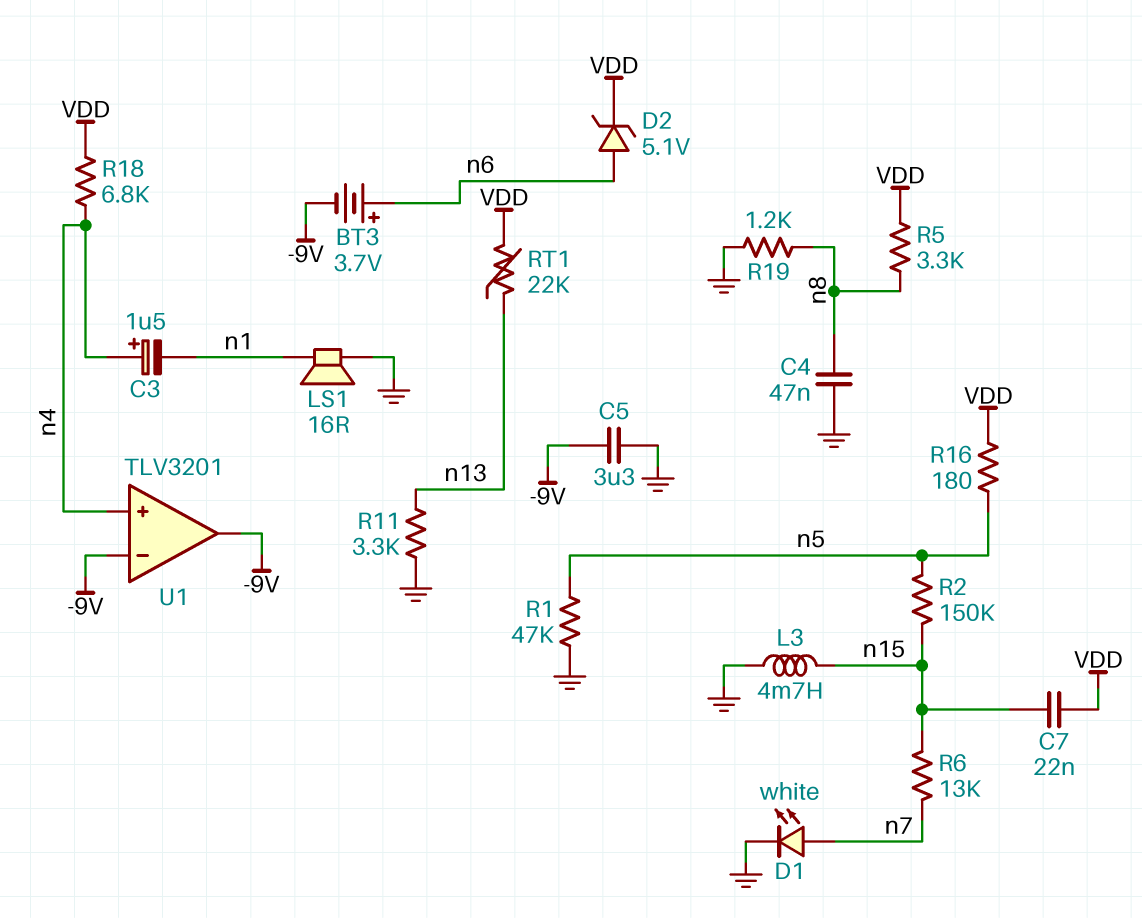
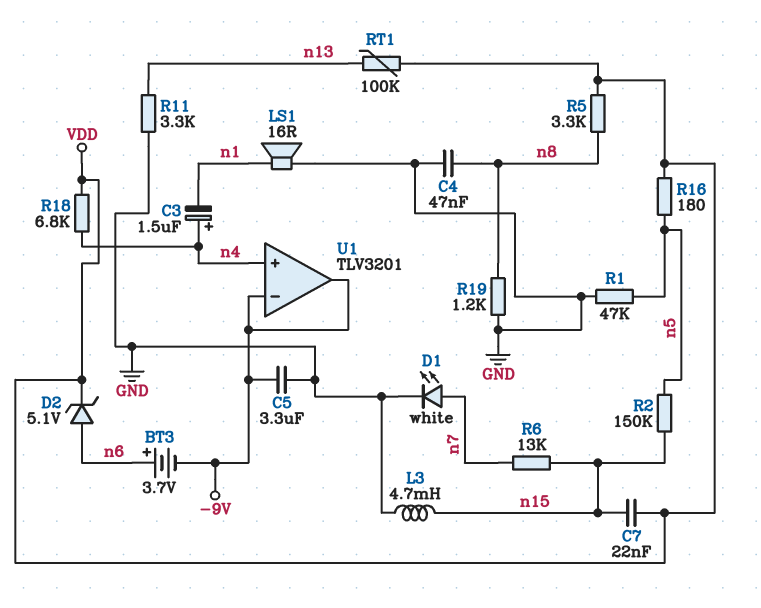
RT1: 22k (VDD, n13) -> 100k (VDD, n13)

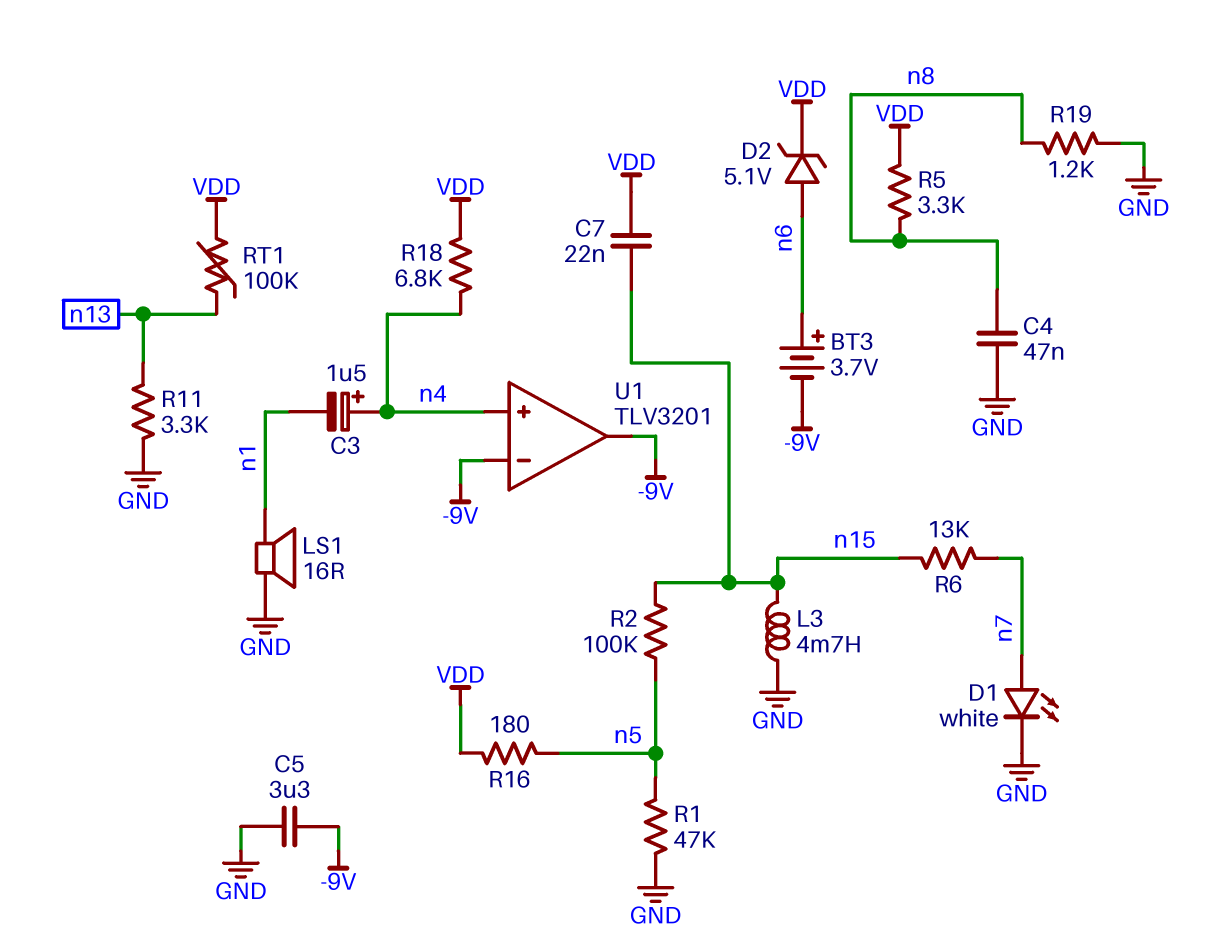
R2: 150k (n5, n15) -> 100k (n5, n15)

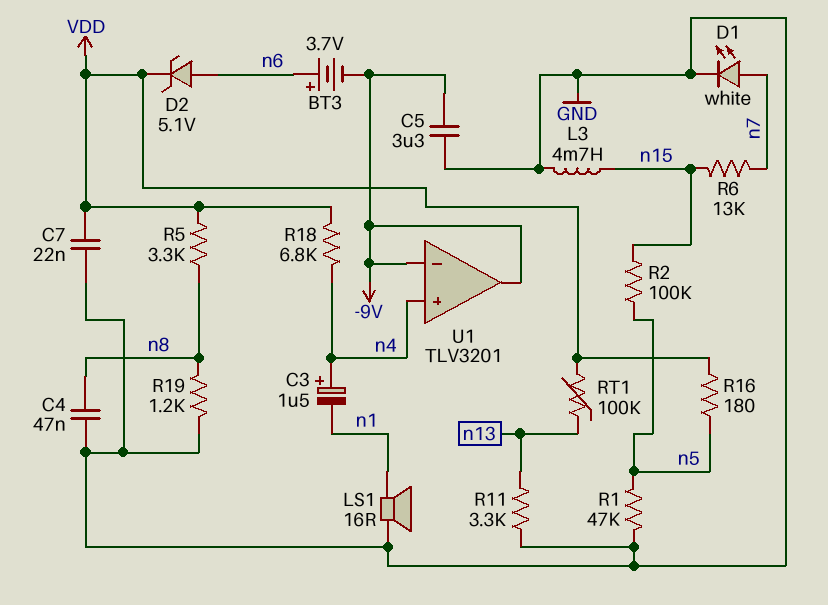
C7: 22nF (VDD, n15) -> 22nF (GND, VDD)

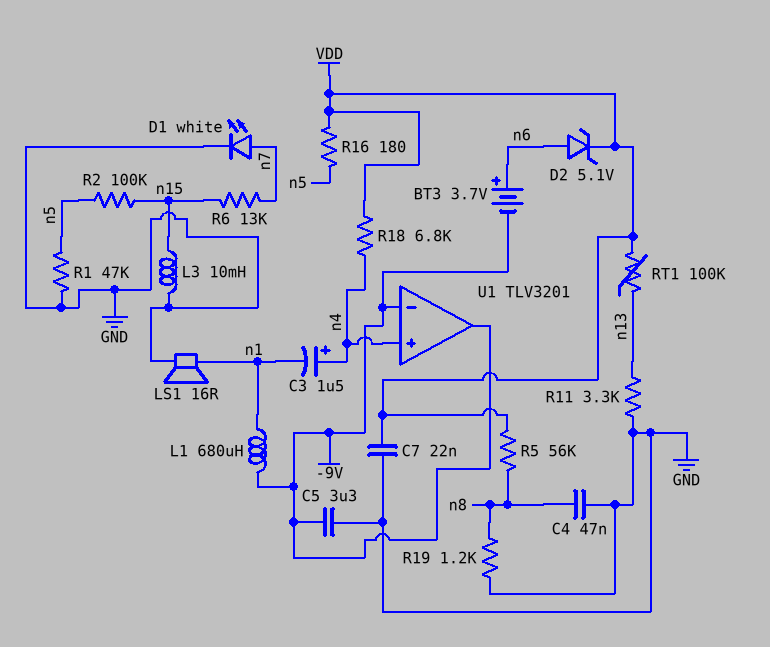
L1: none -> 680uH (-9V, n1)
L3: 4.7mH (GND, n15) -> 10mH (GND, n15)
R5: 3.3k (VDD, n8) -> 56k (VDD, n8)

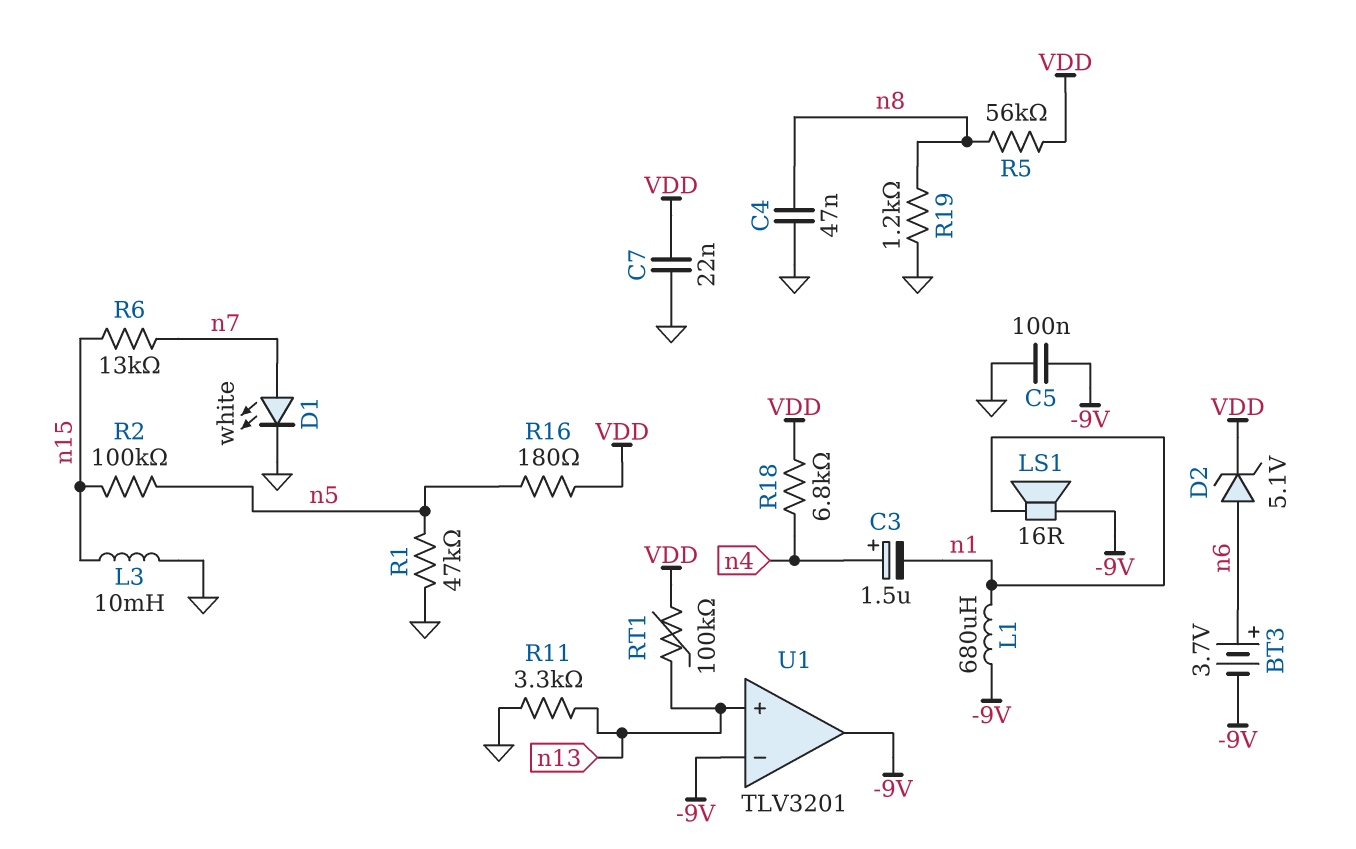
C5: 3.3uF (-9V, GND) -> 100nF (-9V, GND)
LS1: speaker 16R (GND, n1) -> speaker 16R (-9V, n1)
U1 pin in+: n4 -> n13

